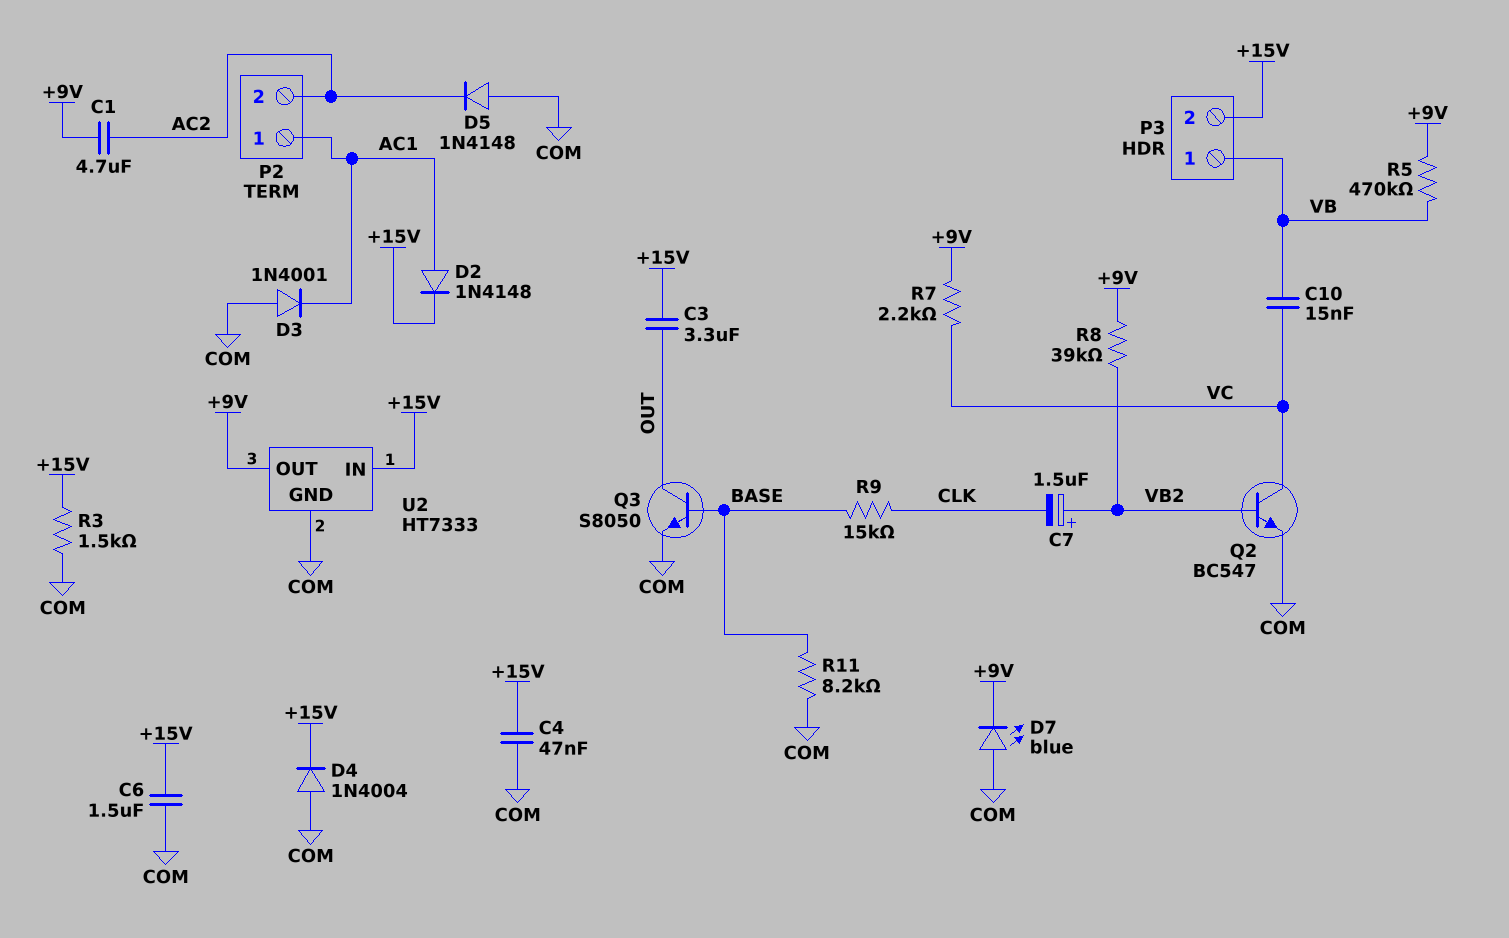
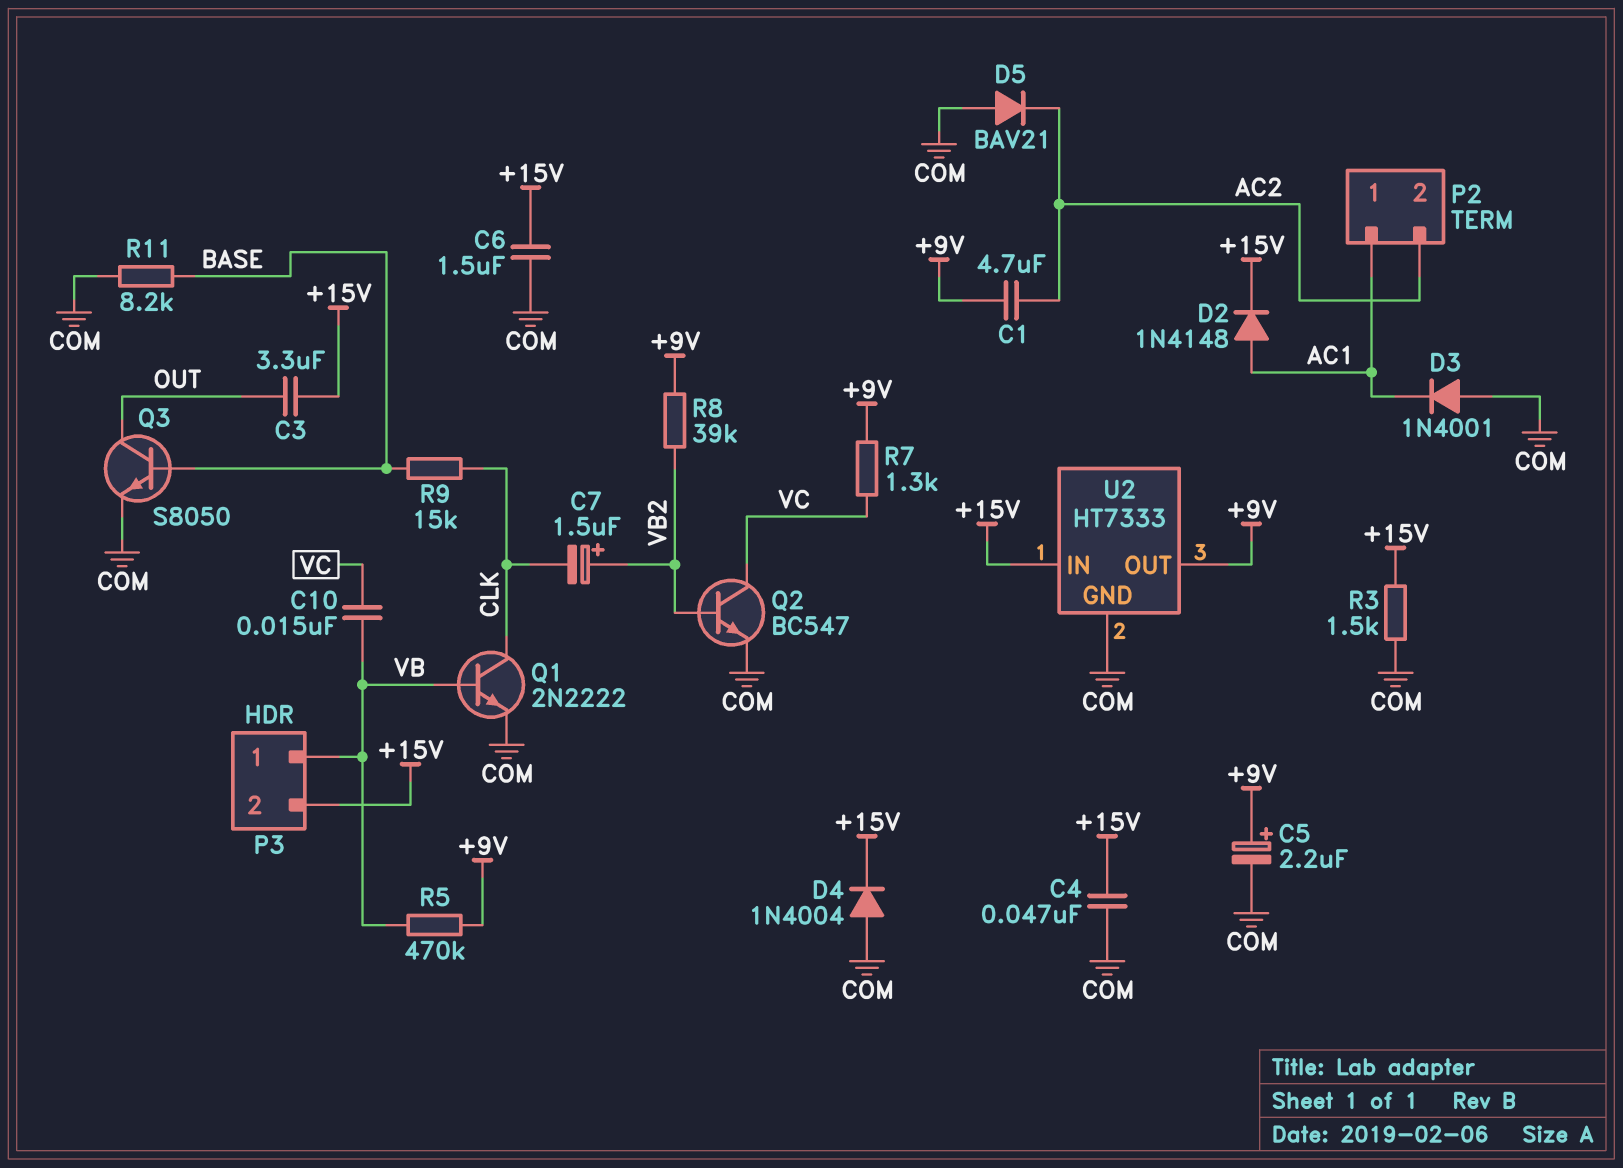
C5: none -> 2.2uF (plus +9V, minus COM)
D5: diode 1N4148 (A COM, K AC2) -> diode BAV21 (A COM, K AC2)
D7: LED blue (A COM, K +9V) -> none
Q1: none -> NPN 2N2222 (B VB, C CLK, E COM)
R7: 2.2k (+9V, VC) -> 1.3k (+9V, VC)

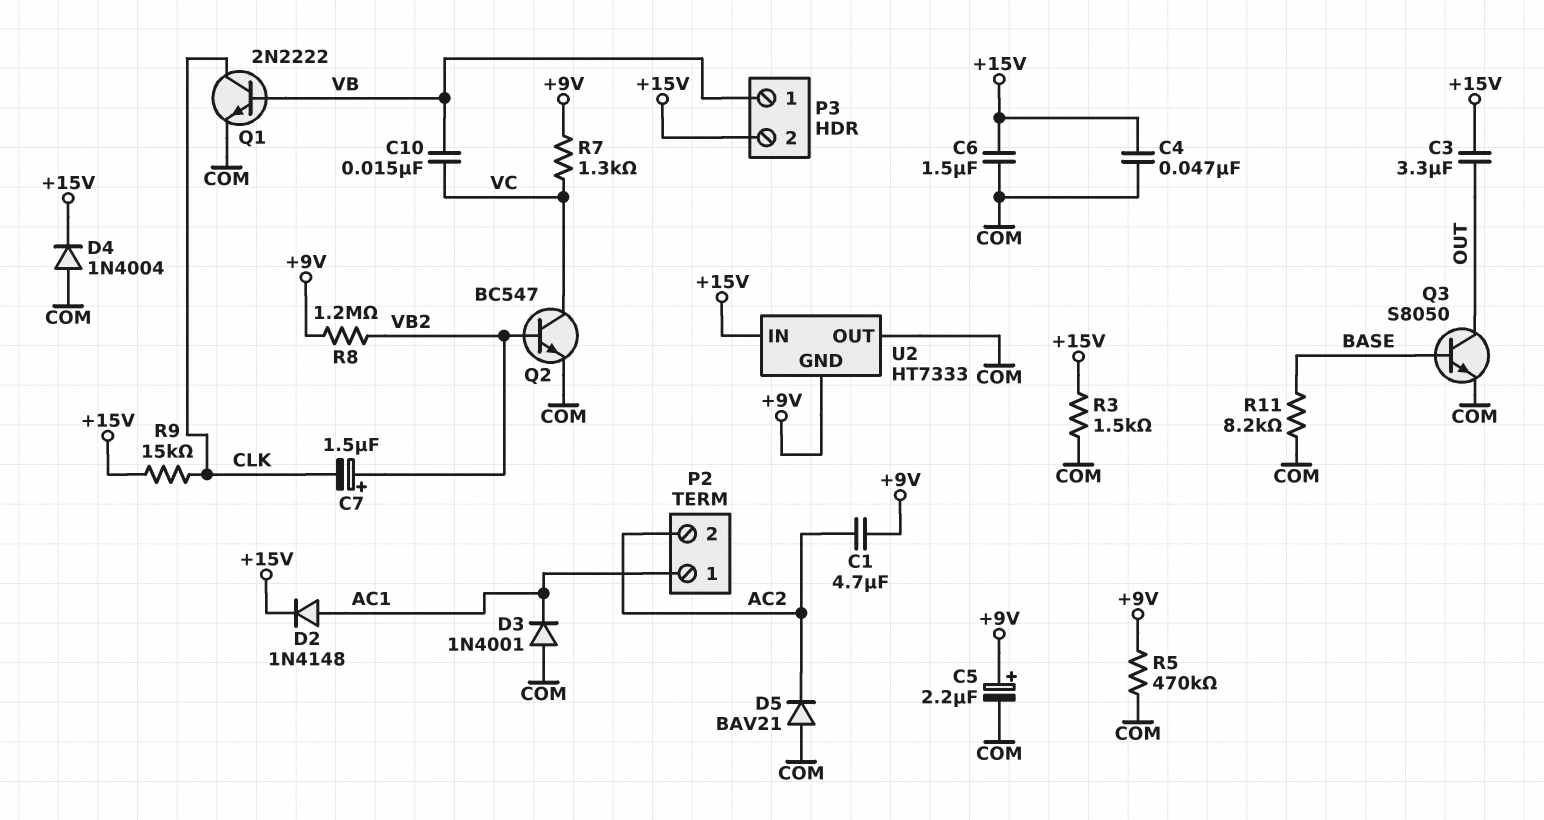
R5: 470k (+9V, VB) -> 470k (+9V, COM)
R8: 39k (+9V, VB2) -> 1.2M (+9V, VB2)
R9: 15k (BASE, CLK) -> 15k (+15V, CLK)
U2 pin GND: COM -> +9V
U2 pin OUT: +9V -> COM

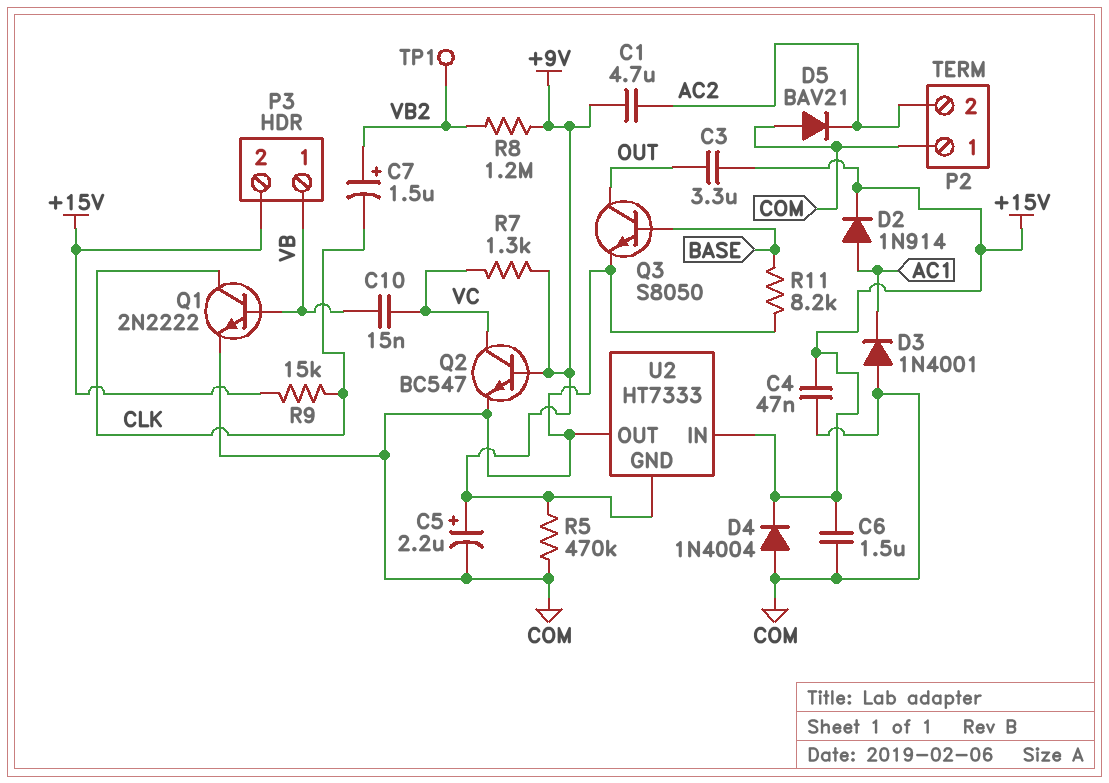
D2: diode 1N4148 (A AC1, K +15V) -> diode 1N914 (A AC1, K +15V)
P2 pin 1: AC1 -> COM
Q2: NPN BC547 (B VB2, C VC, E COM) -> NPN BC547 (B +9V, C VC, E COM)
R3: 1.5k (+15V, COM) -> none
TP1: none -> test point (VB2)

